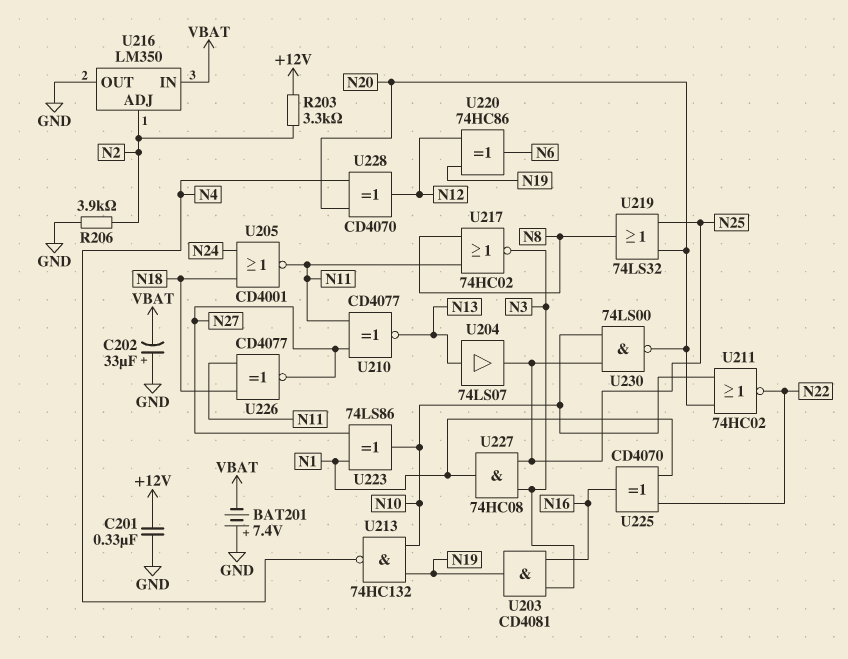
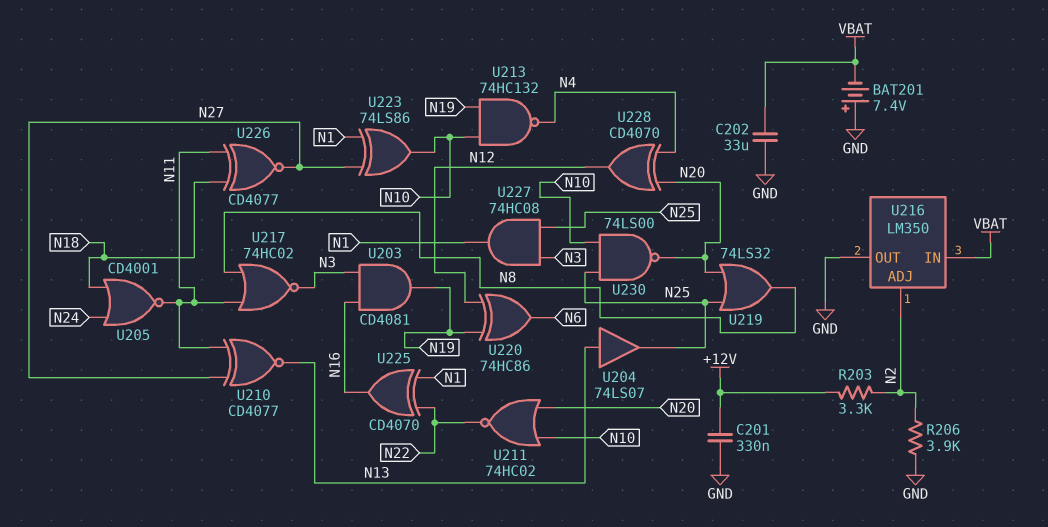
C202: 33uF (plus GND, minus VBAT) -> 33uF (GND, VBAT)

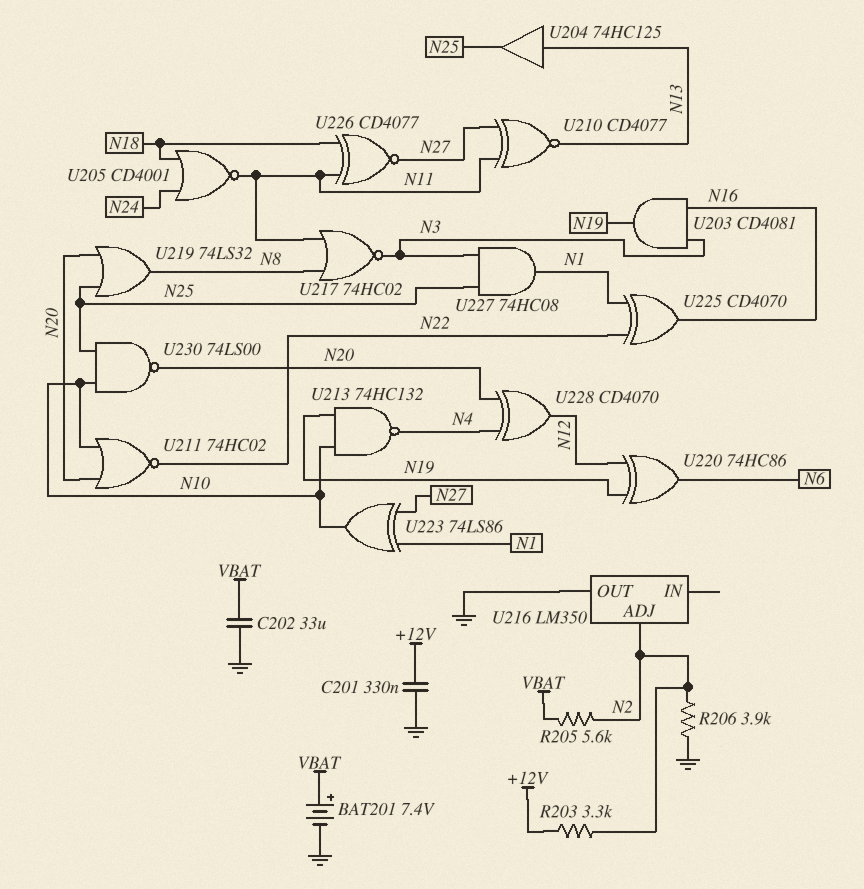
BAT201: 7.4V (plus GND, minus VBAT) -> 7.4V (plus VBAT, minus GND)
R205: none -> 5.6k (N2, VBAT)
U204: buffer 74LS07 (in N13, out N25) -> buffer 74HC125 (in N13, out N25)
U216 pin IN: VBAT -> none

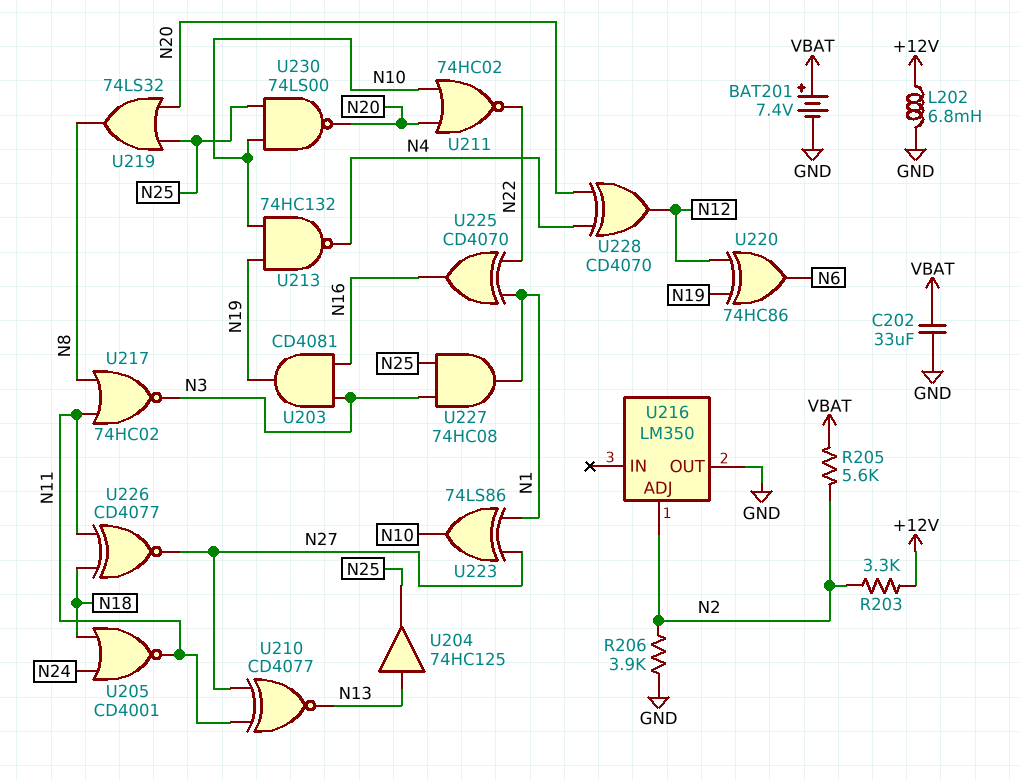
C201: 330nF (+12V, GND) -> none
L202: none -> 6.8mH (+12V, GND)

